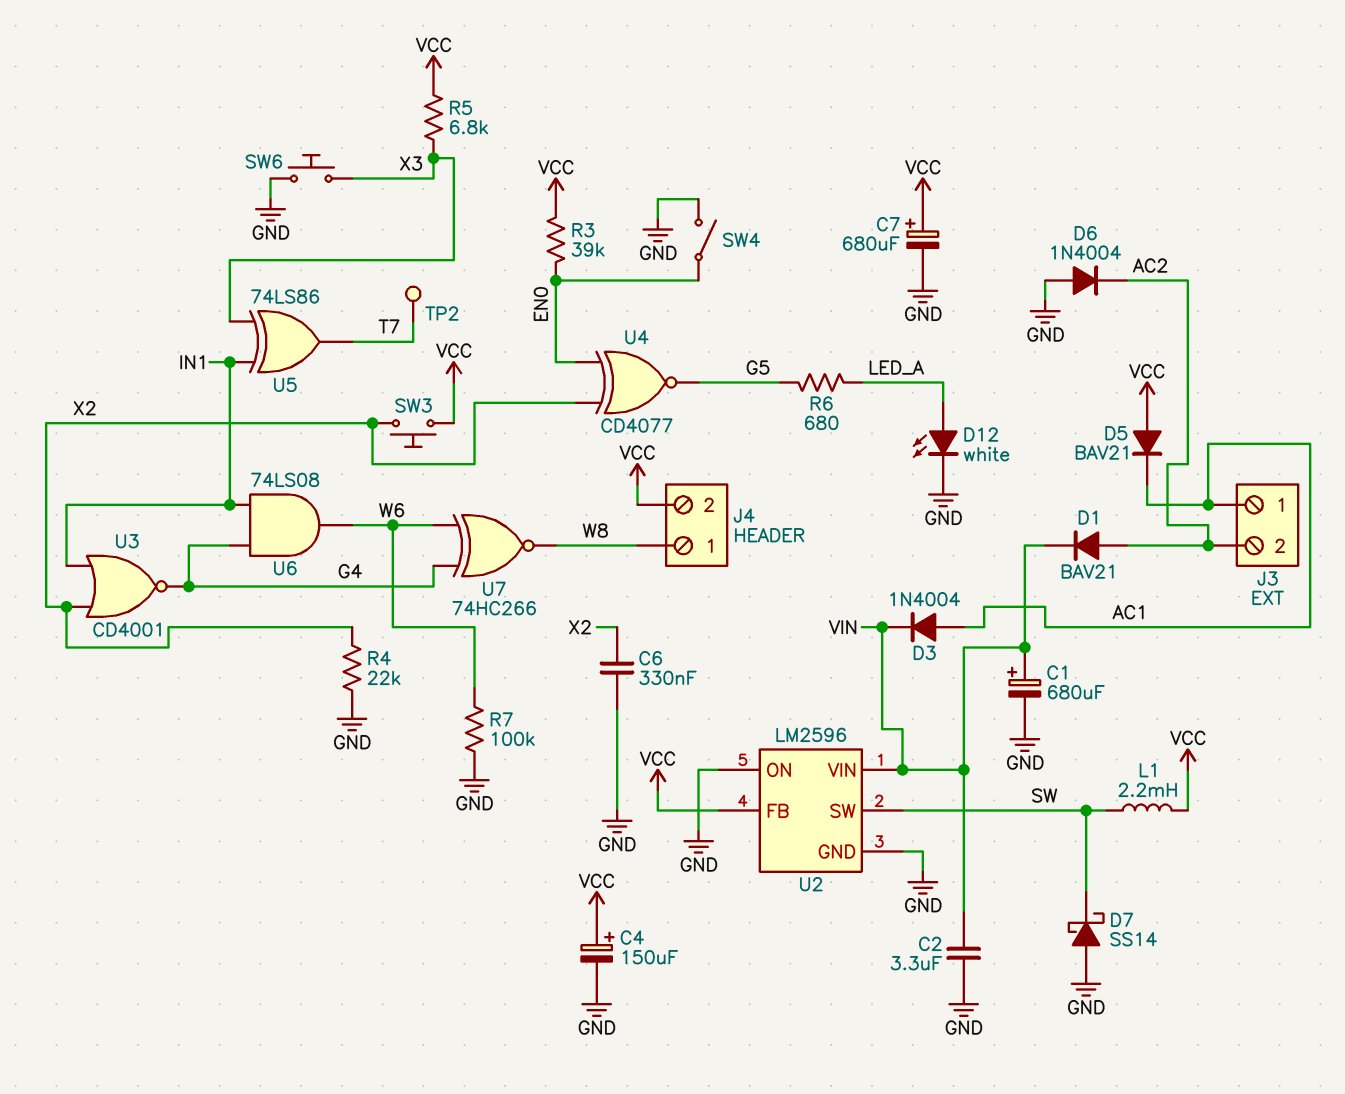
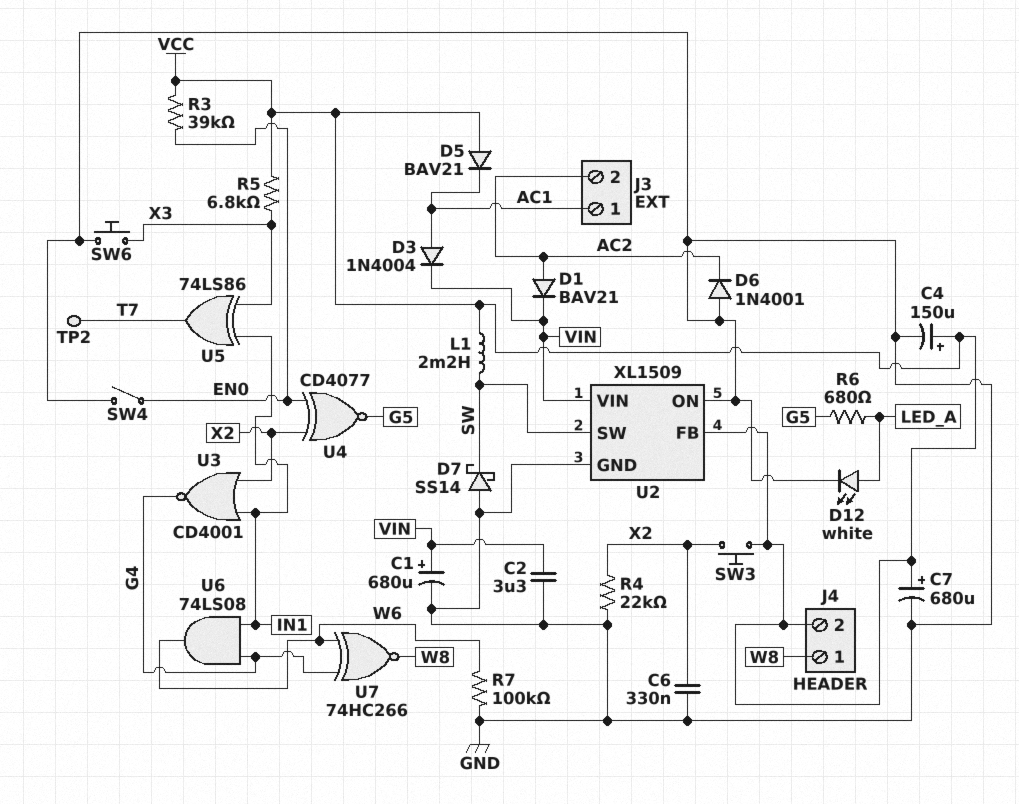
D6: diode 1N4004 (A GND, K AC2) -> diode 1N4001 (A GND, K AC2)
U2: LM2596 -> XL1509

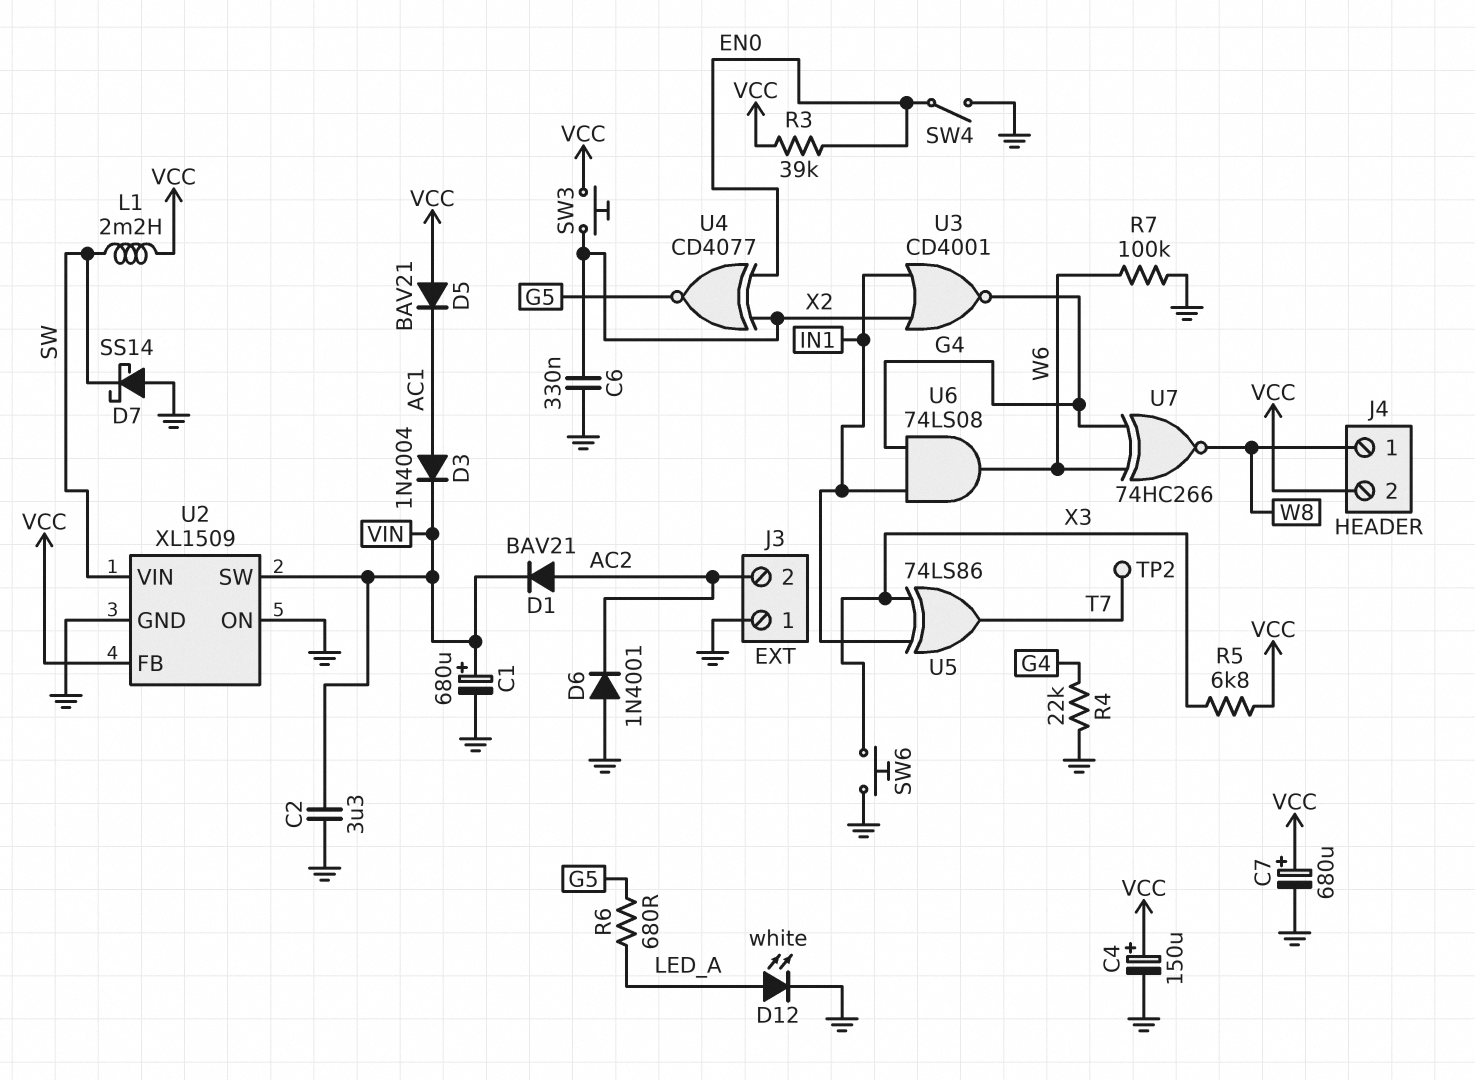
J3 pin 1: AC1 -> GND
R4: 22k (GND, X2) -> 22k (G4, GND)
U2 pin SW: SW -> VIN
U2 pin VIN: VIN -> SW

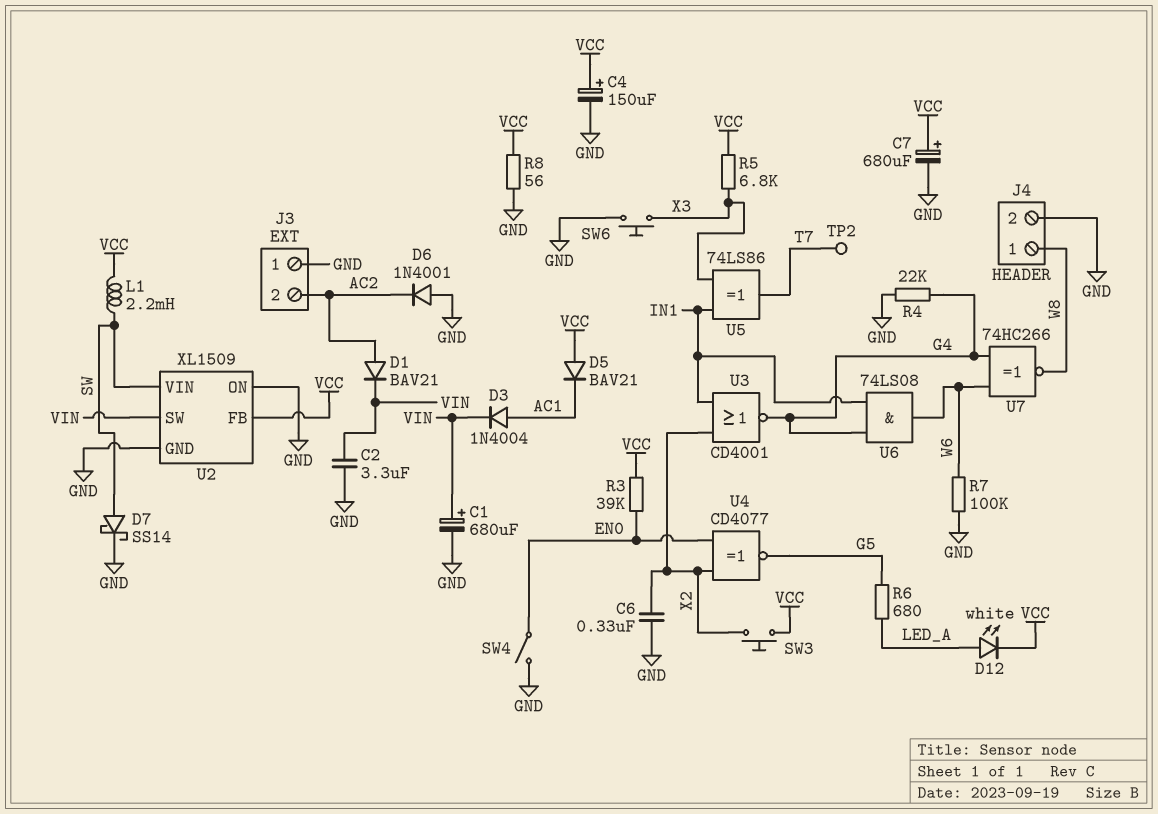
D7: schottky SS14 (A GND, K SW) -> schottky SS14 (A SW, K GND)
D12: LED white (A LED_A, K GND) -> LED white (A LED_A, K VCC)
J4 pin 2: VCC -> GND
R8: none -> 56 (GND, VCC)

